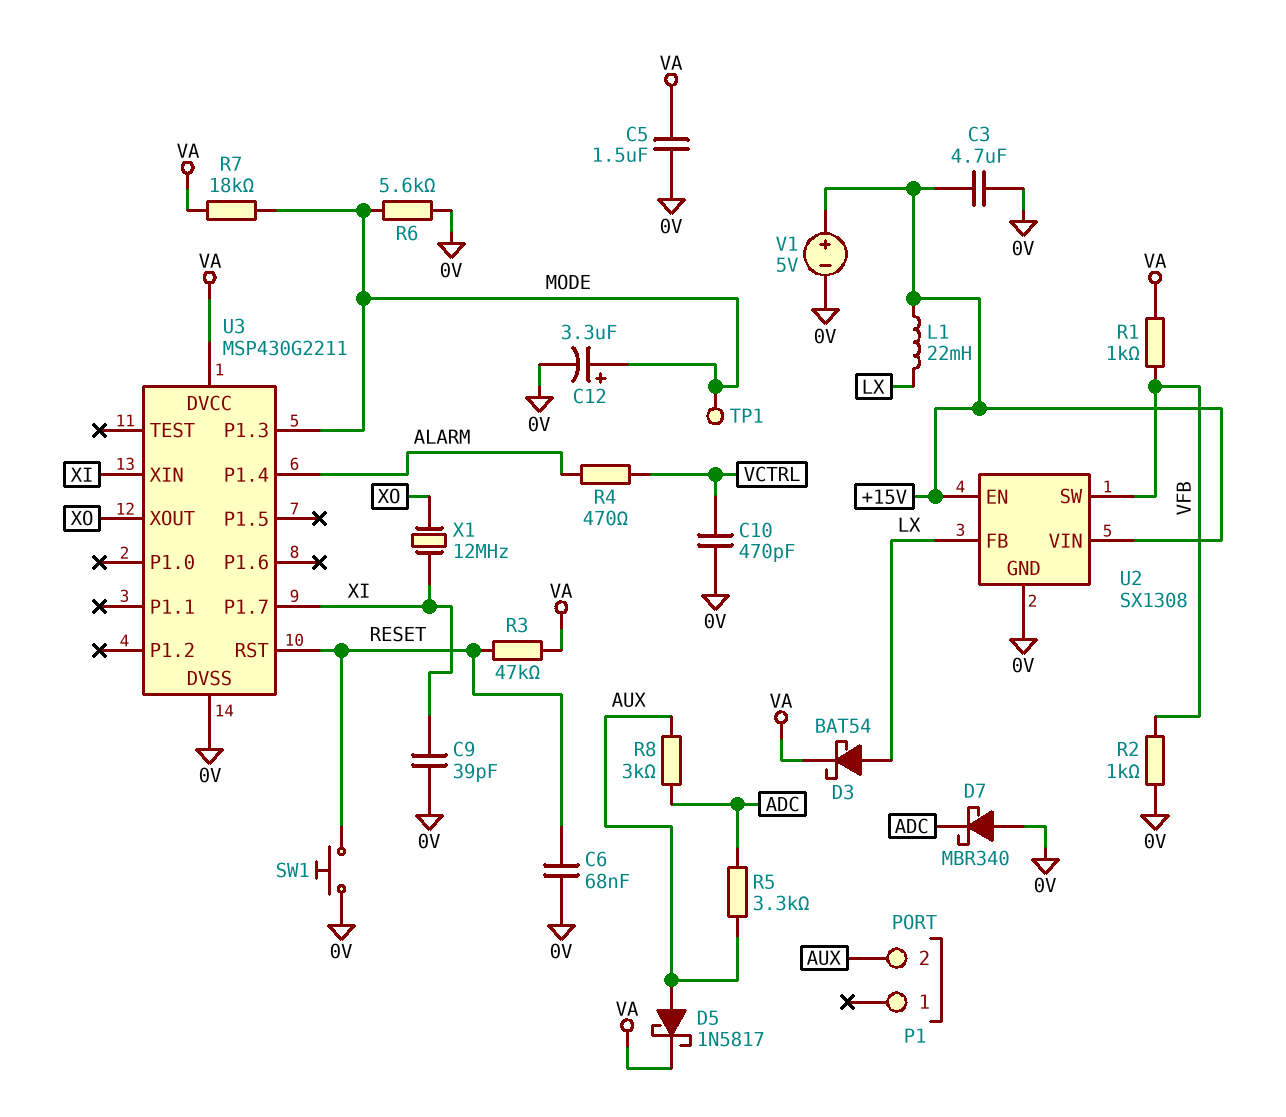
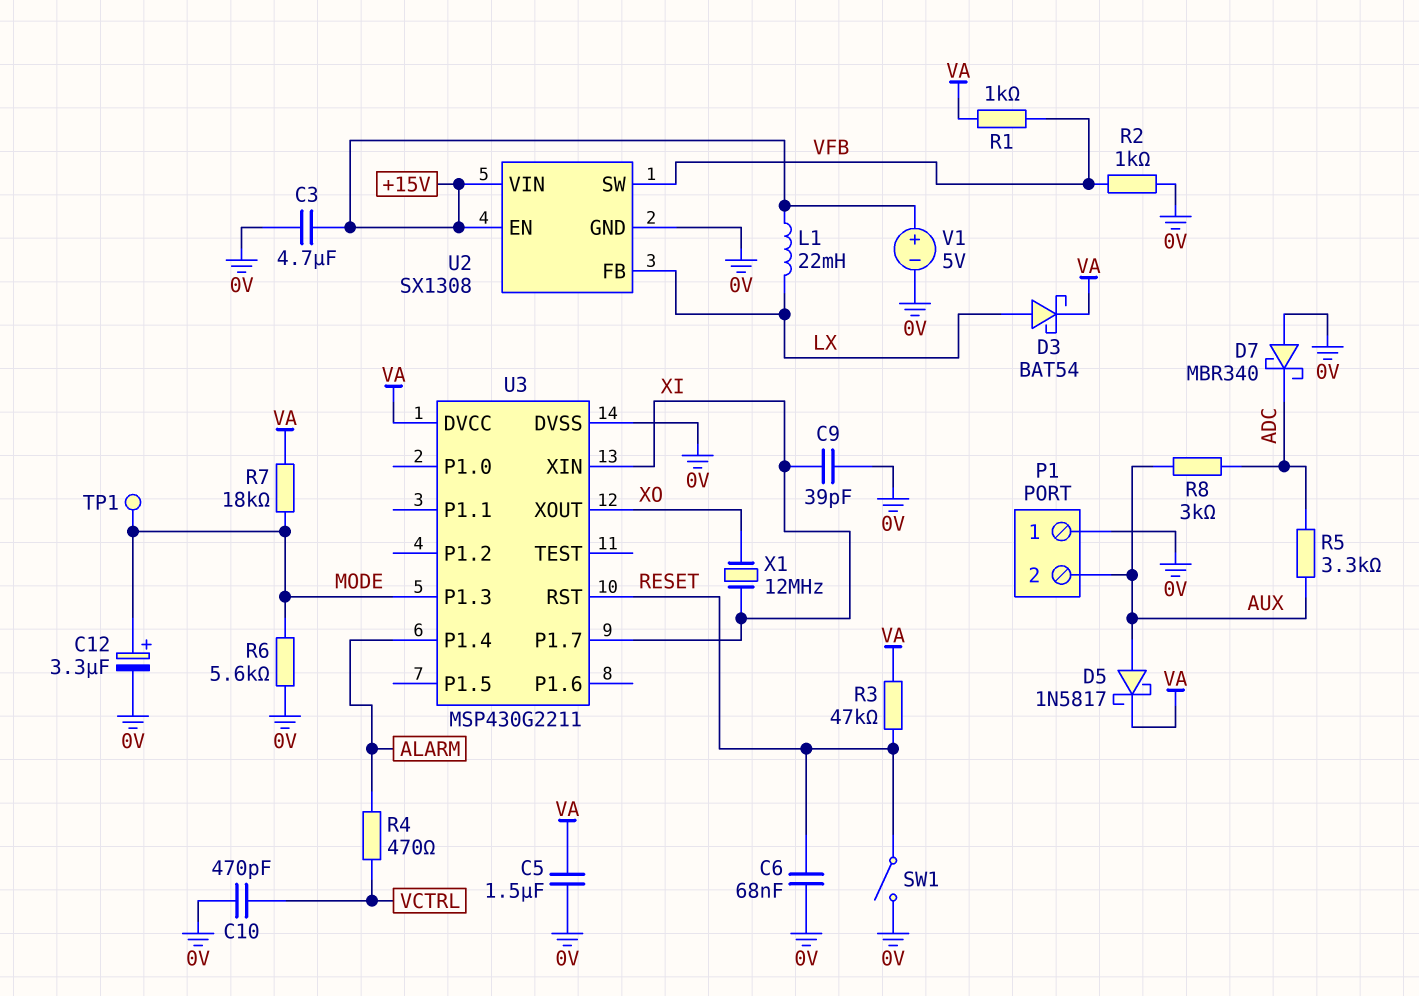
P1 pin 1: none -> 0V
SW1: button (0V, RESET) -> switch (0V, RESET)

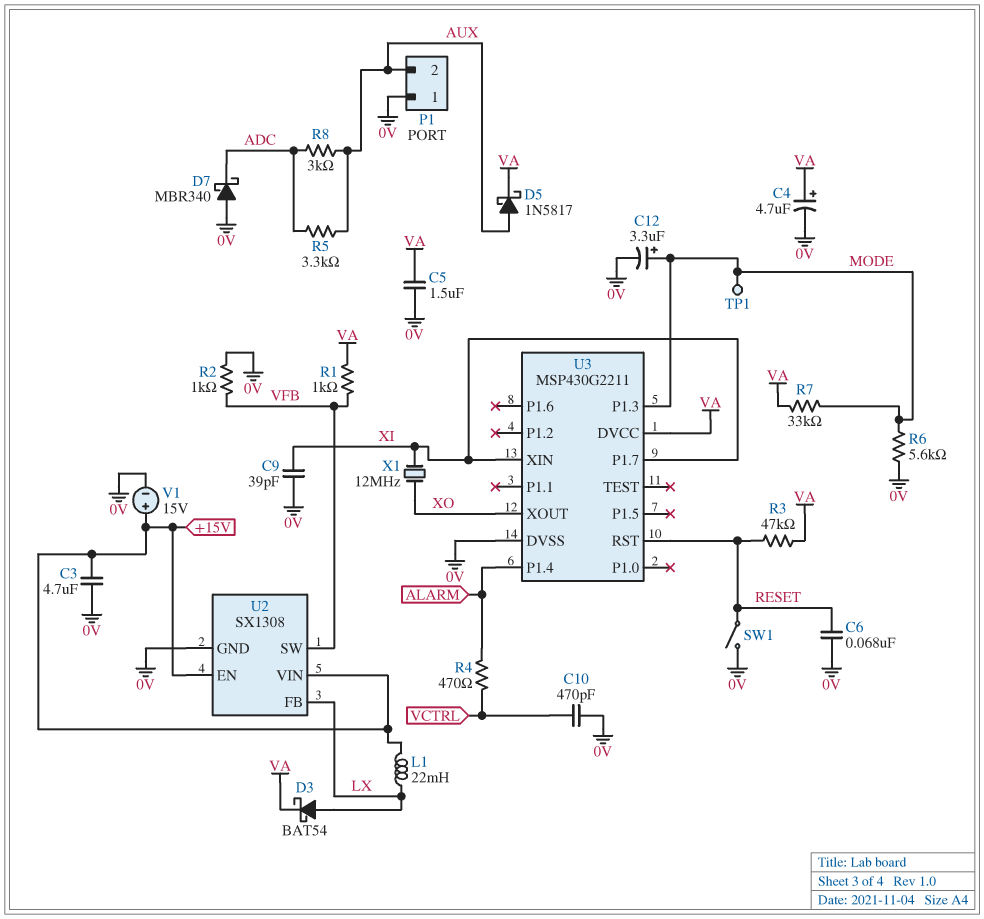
C4: none -> 4.7uF (plus VA, minus 0V)
R7: 18k (MODE, VA) -> 33k (MODE, VA)
V1: 5V (plus +15V, minus 0V) -> 15V (plus +15V, minus 0V)

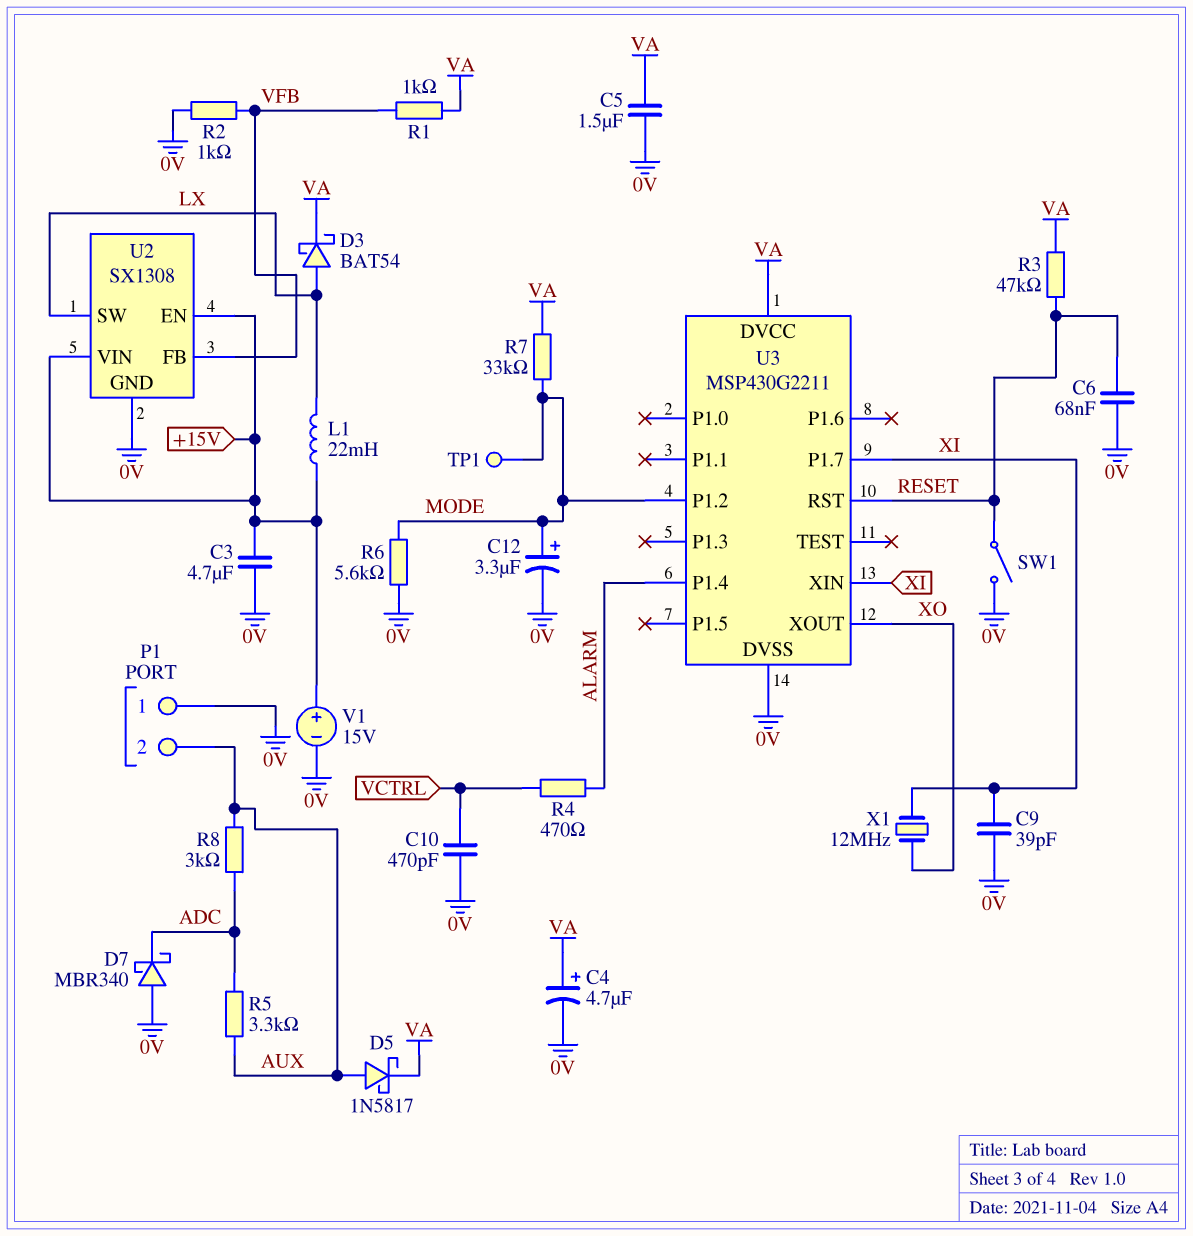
U2 pin FB: LX -> VFB
U2 pin SW: VFB -> LX
U3 pin P1.2: none -> MODE
U3 pin P1.3: MODE -> none

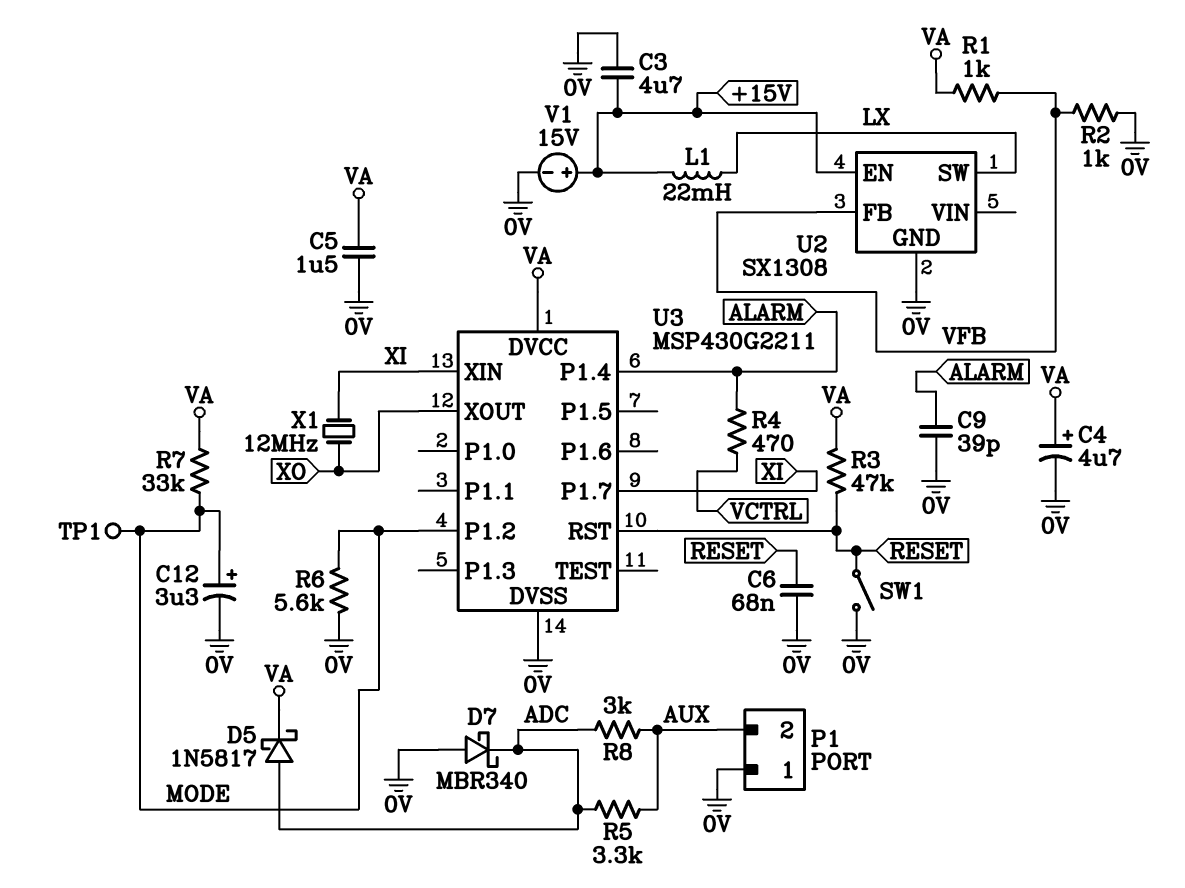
C9: 39pF (0V, XI) -> 39pF (0V, ALARM)
C10: 470pF (0V, VCTRL) -> none
D3: schottky BAT54 (A LX, K VA) -> none
D5: schottky 1N5817 (A AUX, K VA) -> schottky 1N5817 (A ADC, K VA)
U2 pin VIN: +15V -> none

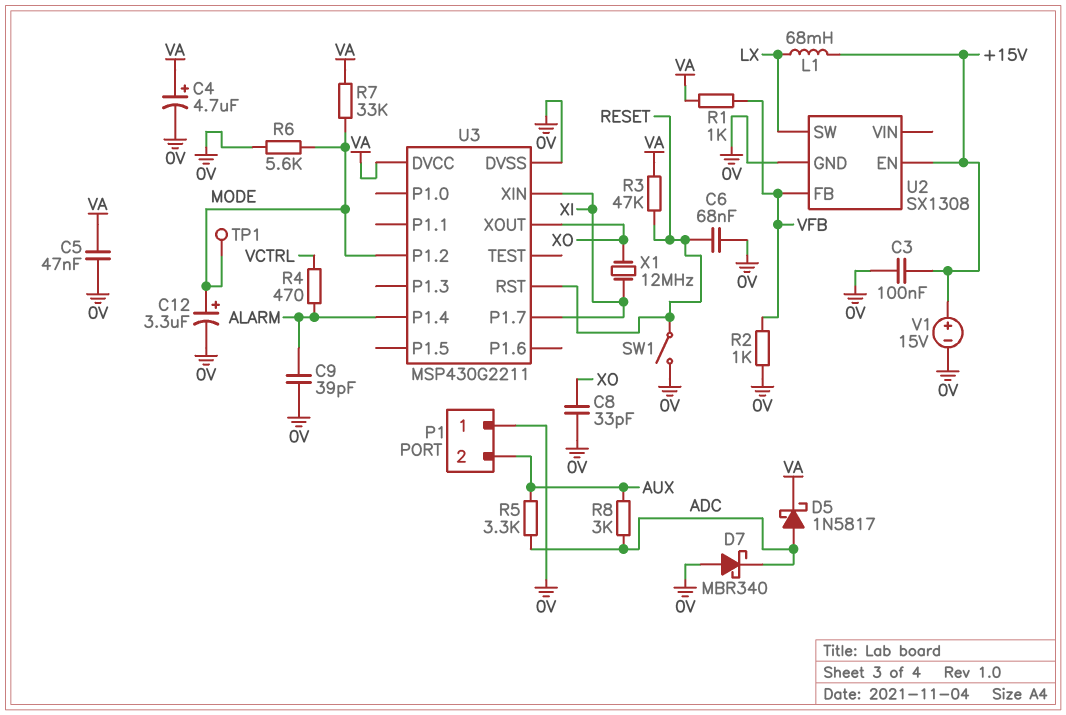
C3: 4.7uF (+15V, 0V) -> 100nF (+15V, 0V)
C5: 1.5uF (0V, VA) -> 47nF (0V, VA)
C8: none -> 33pF (0V, XO)
L1: 22mH (+15V, LX) -> 68mH (+15V, LX)

